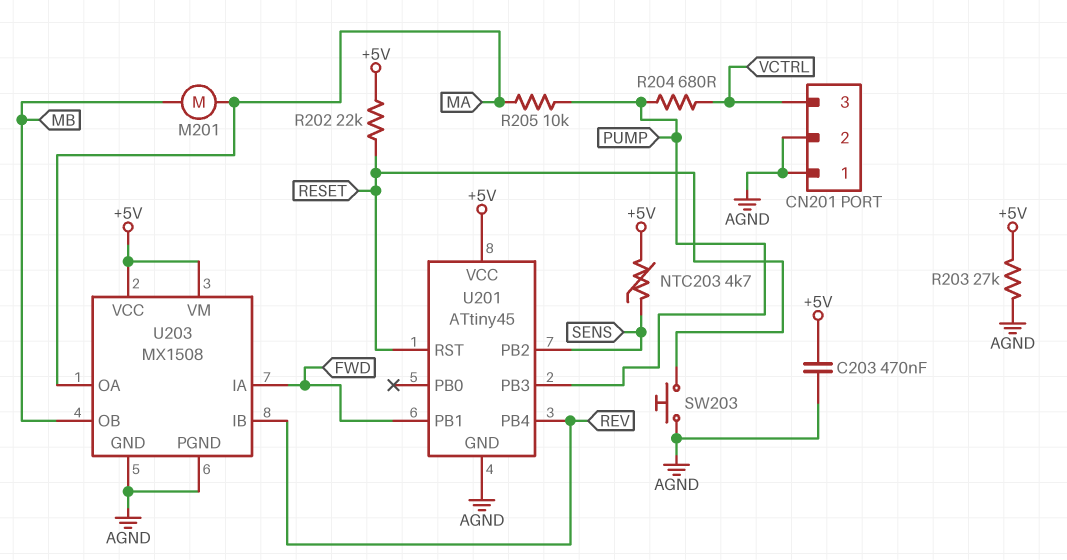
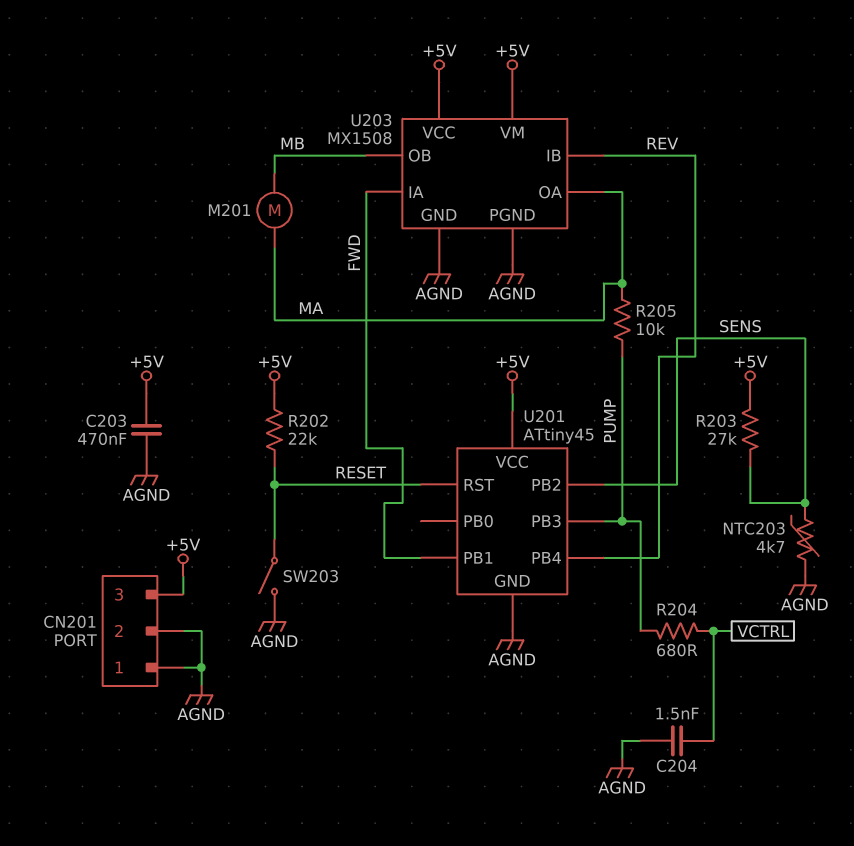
C204: none -> 1.5nF (AGND, VCTRL)
CN201 pin 3: VCTRL -> +5V
NTC203: 4.7k (+5V, SENS) -> 4.7k (AGND, SENS)
R203: 27k (+5V, AGND) -> 27k (+5V, SENS)
SW203: button (AGND, RESET) -> switch (AGND, RESET)

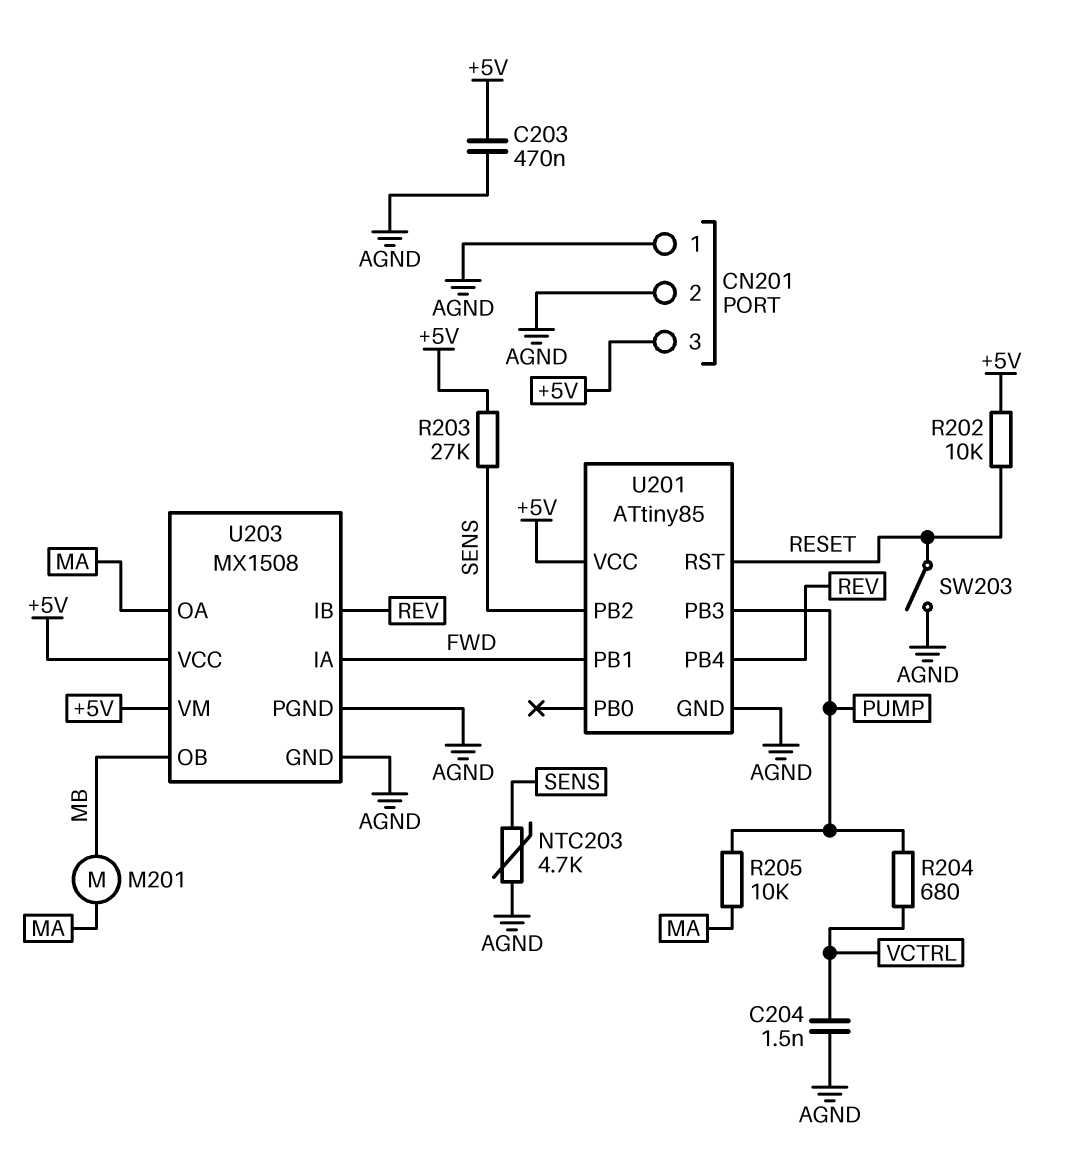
R202: 22k (+5V, RESET) -> 10k (+5V, RESET)
U201: ATtiny45 -> ATtiny85

